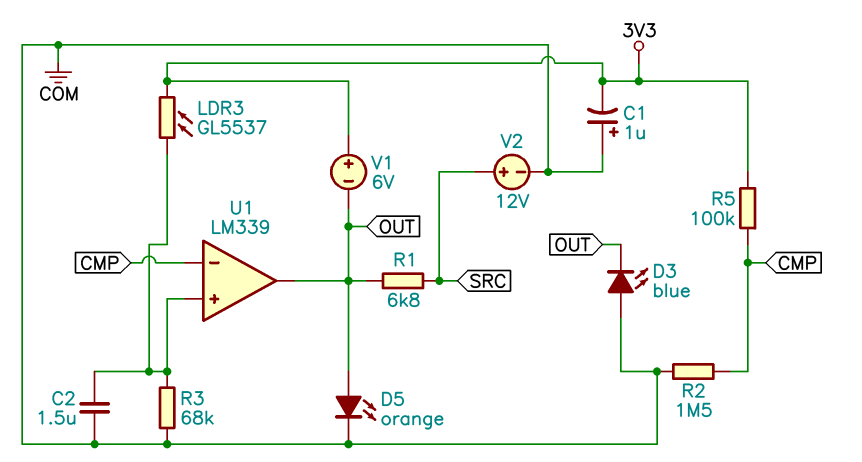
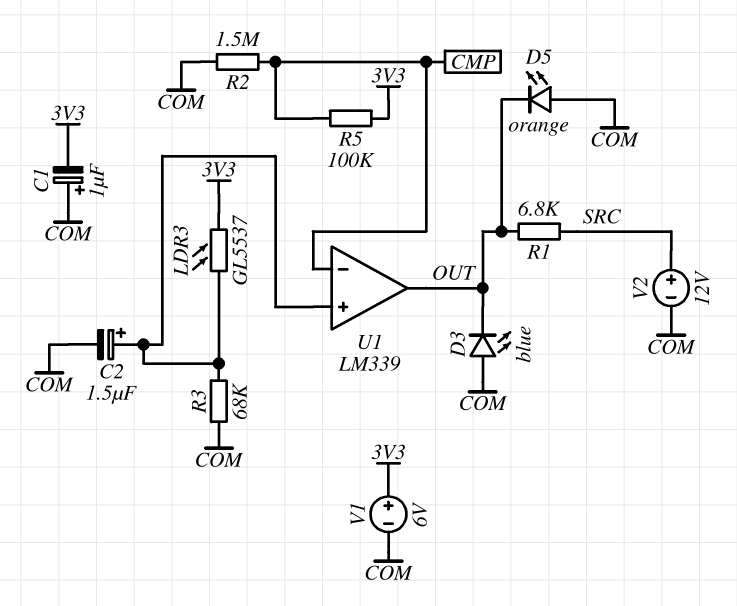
C2: 1.5uF (COM, U1/in+) -> 1.5uF (plus U1/in+, minus COM)
D5: LED orange (A OUT, K COM) -> LED orange (A COM, K OUT)
V1: 6V (plus 3V3, minus OUT) -> 6V (plus 3V3, minus COM)

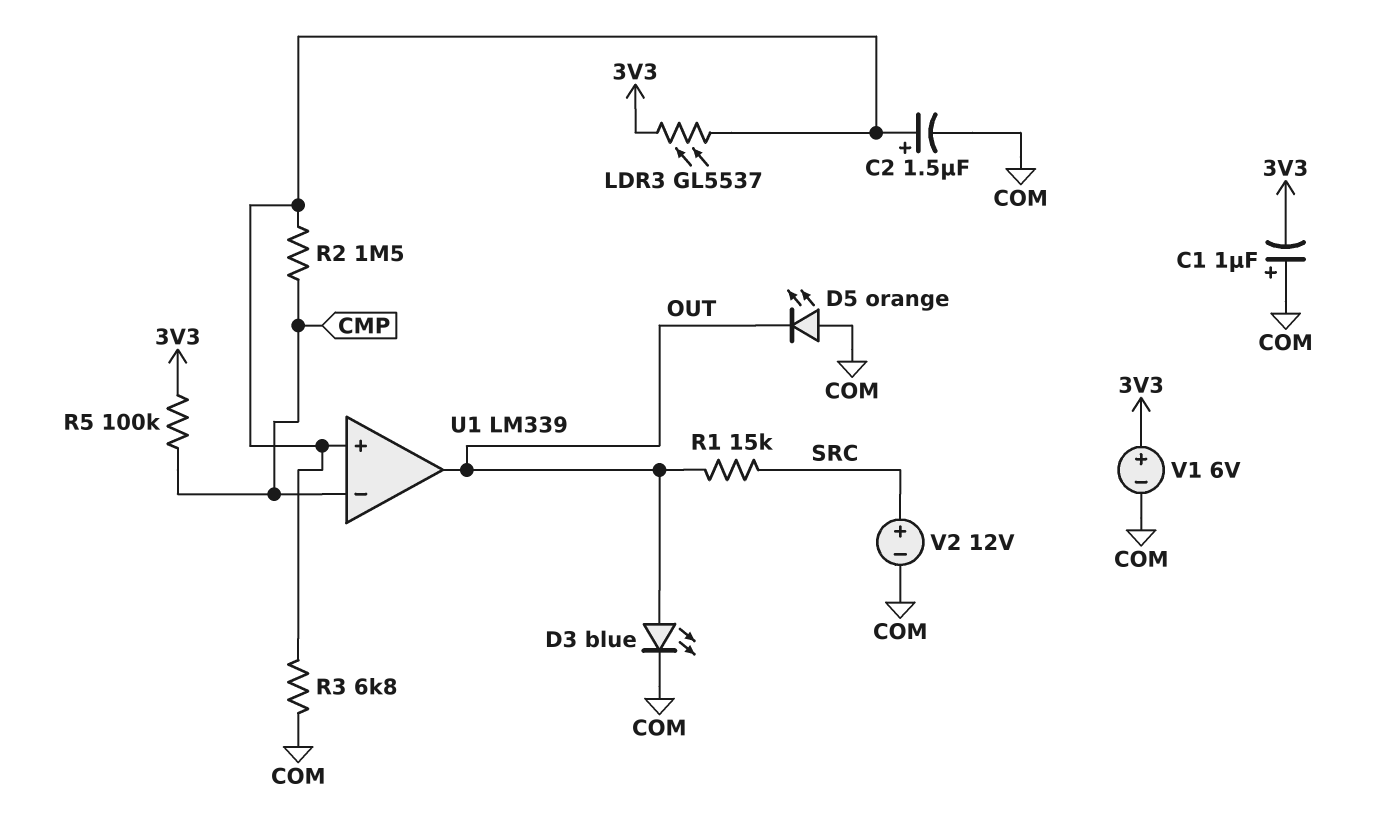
D3: LED blue (A COM, K OUT) -> LED blue (A OUT, K COM)
R1: 6.8k (OUT, SRC) -> 15k (OUT, SRC)
R2: 1.5M (CMP, COM) -> 1.5M (CMP, U1/in+)
R3: 68k (COM, U1/in+) -> 6.8k (COM, U1/in+)

